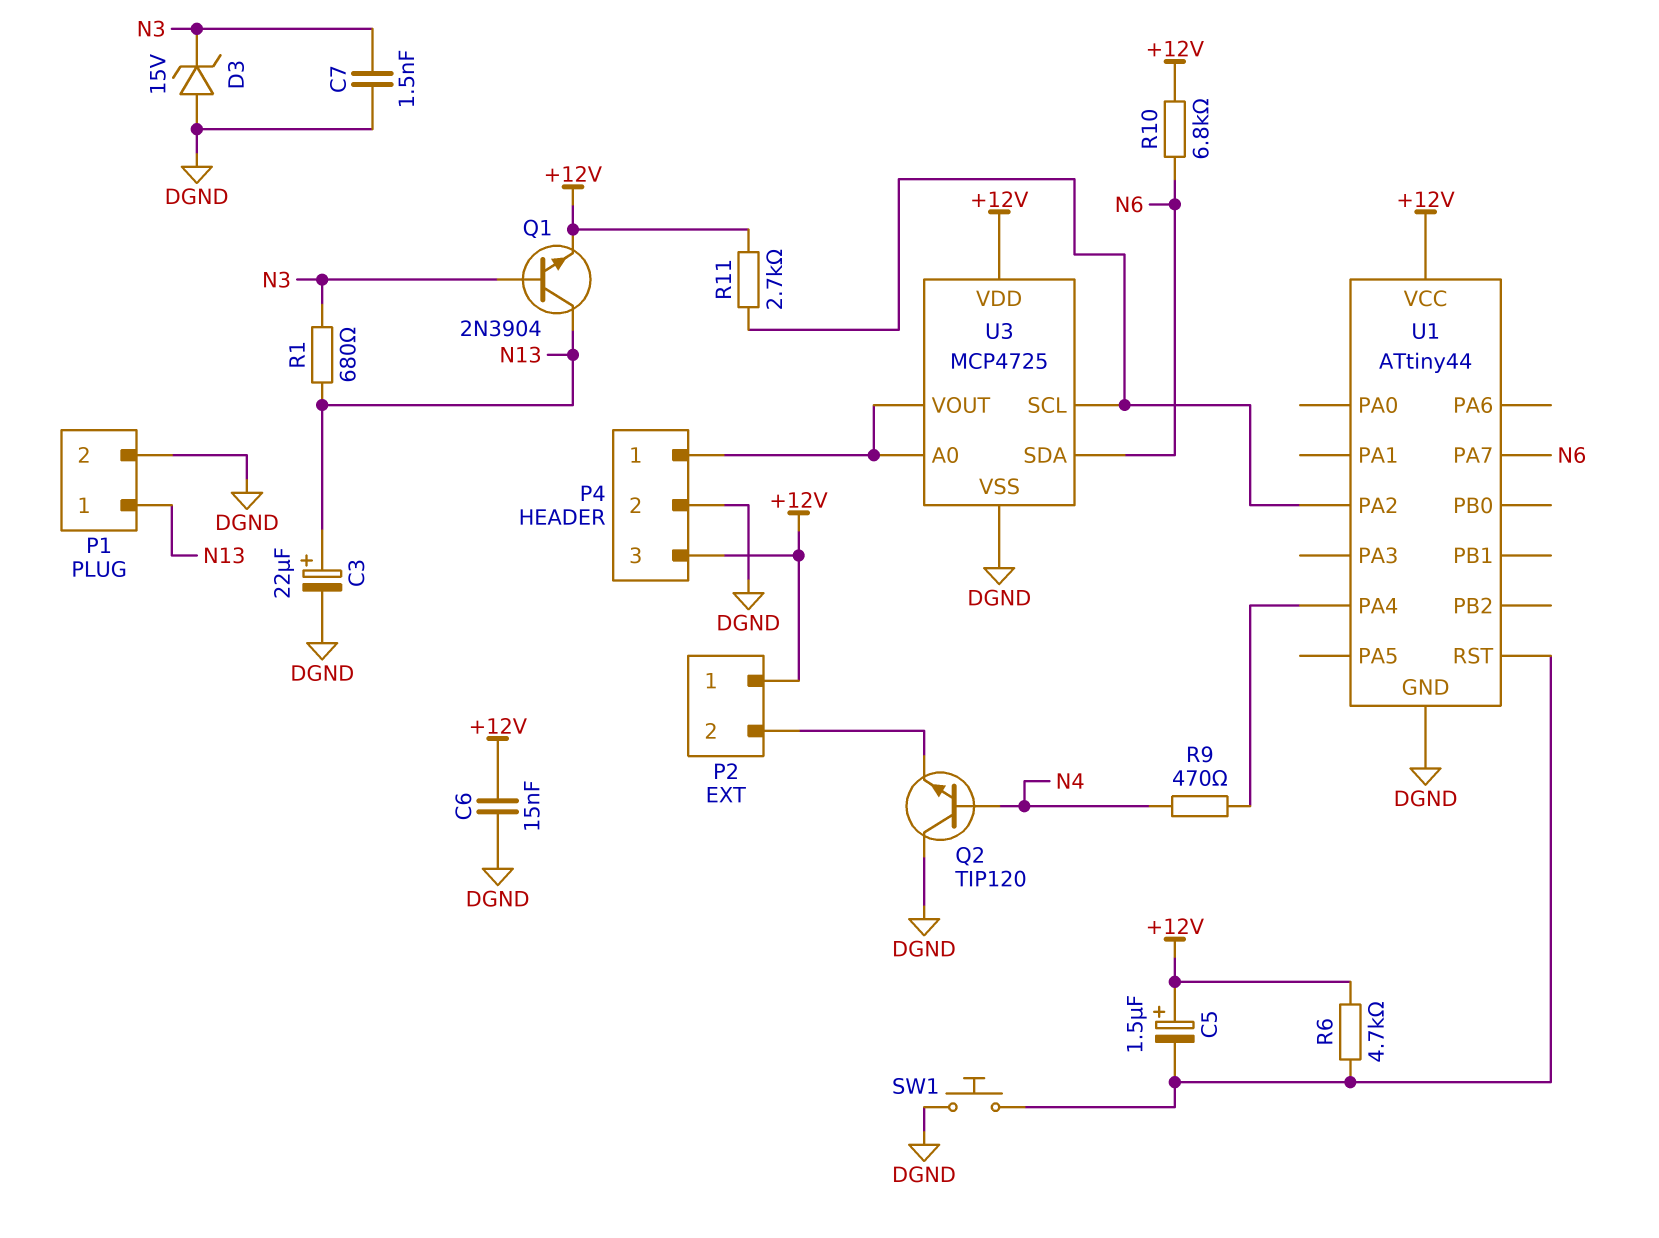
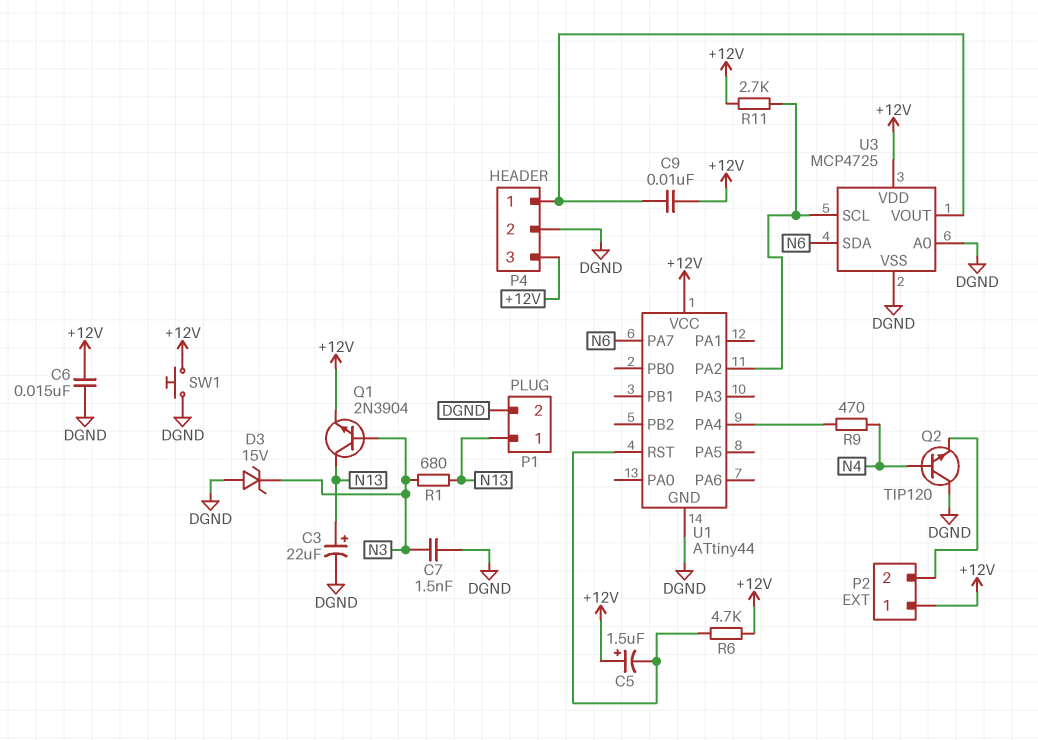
C9: none -> 10nF (+12V, P4/1)
R10: 6.8k (+12V, N6) -> none
SW1: button (DGND, U1/RST) -> button (+12V, DGND)
U3 pin A0: P4/1 -> DGND

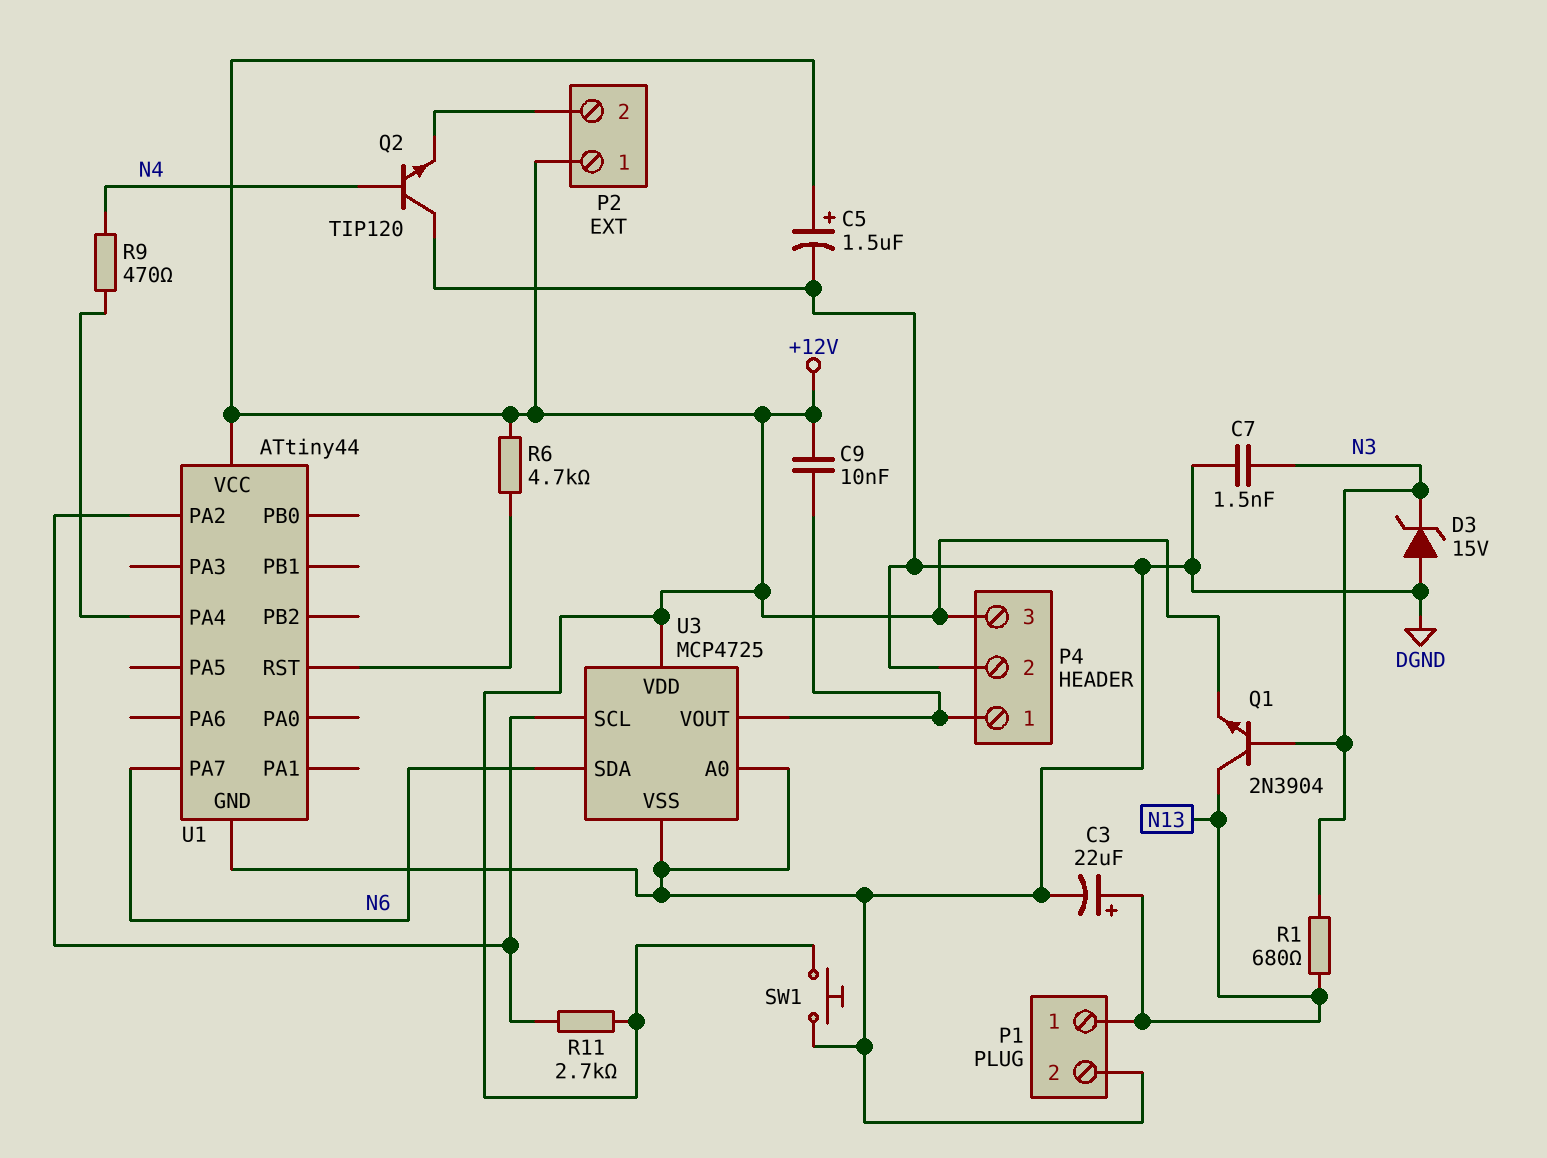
C5: 1.5uF (plus +12V, minus U1/RST) -> 1.5uF (plus +12V, minus DGND)
C6: 15nF (+12V, DGND) -> none

